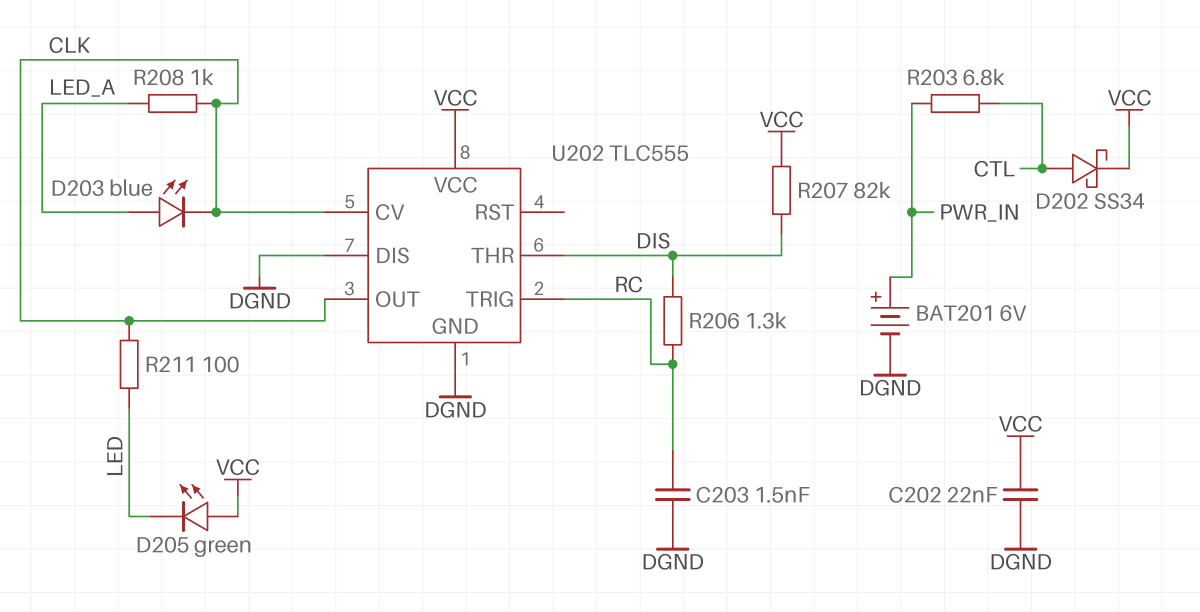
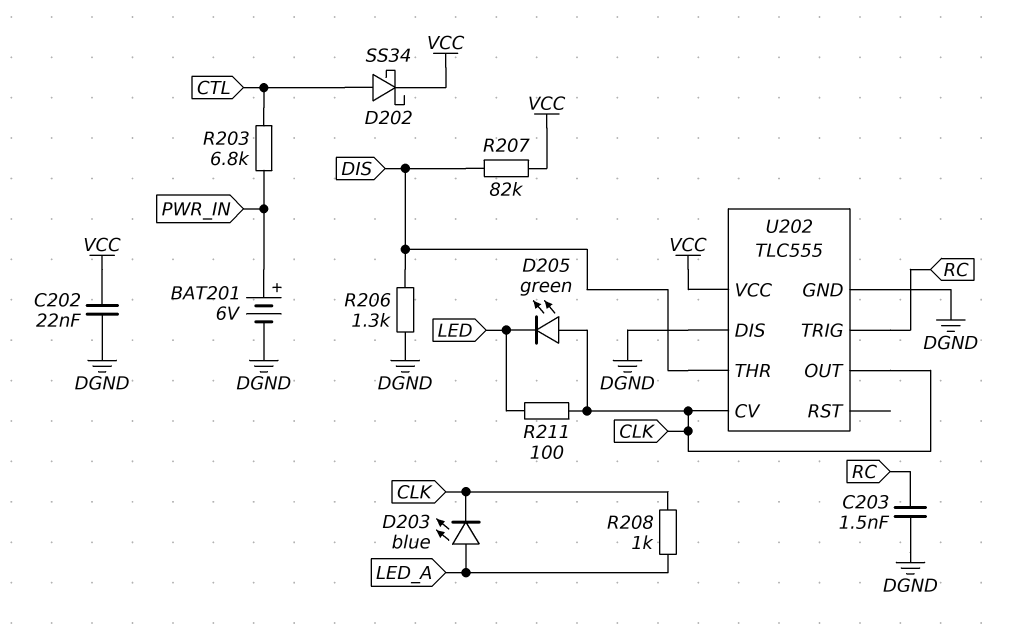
D205: LED green (A VCC, K LED) -> LED green (A CLK, K LED)
R206: 1.3k (DIS, RC) -> 1.3k (DGND, DIS)

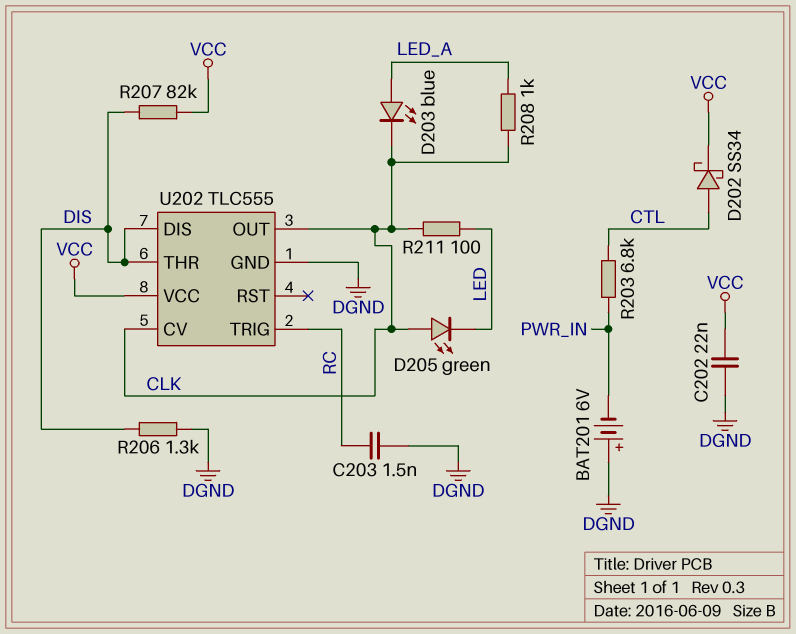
BAT201: 6V (plus PWR_IN, minus DGND) -> 6V (plus DGND, minus PWR_IN)
U202 pin DIS: DGND -> DIS

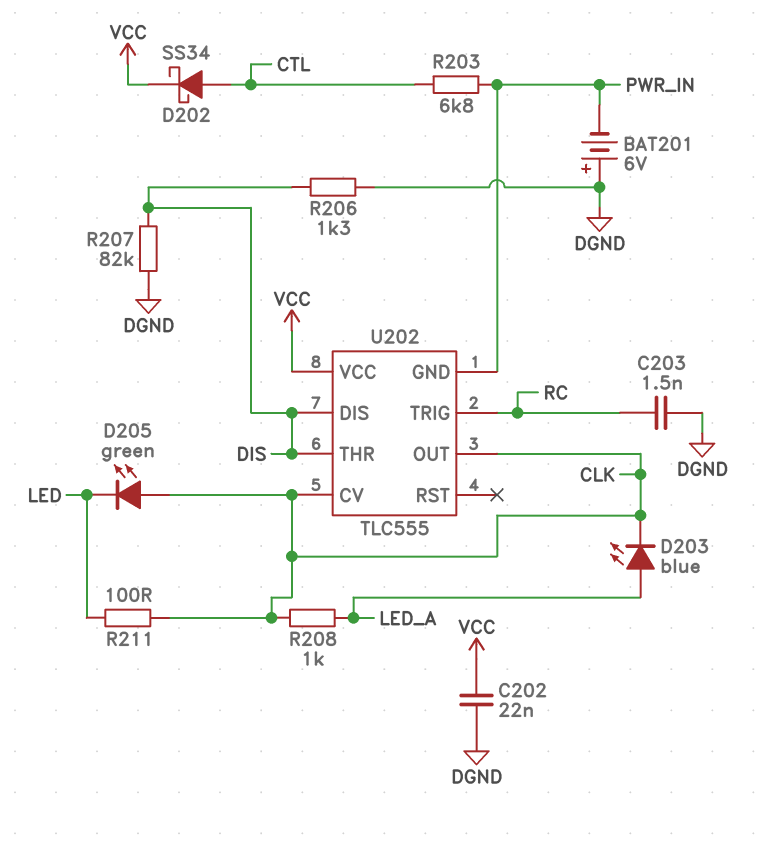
R207: 82k (DIS, VCC) -> 82k (DGND, DIS)
U202 pin GND: DGND -> PWR_IN

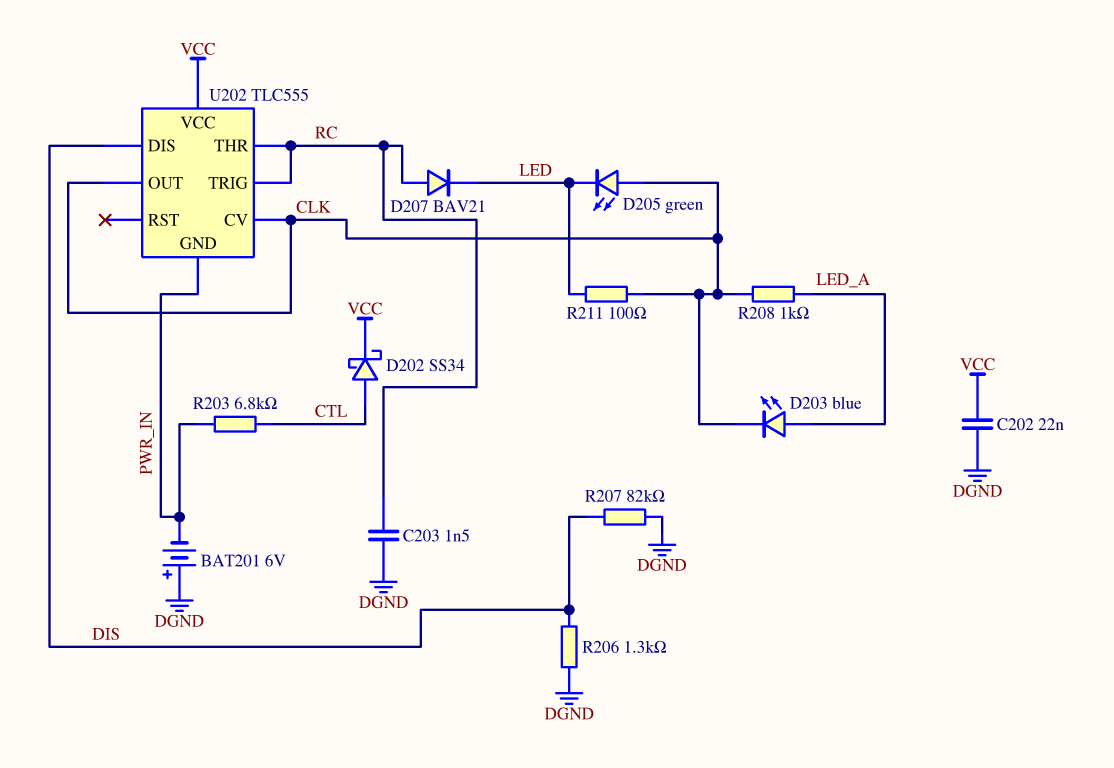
D207: none -> diode BAV21 (A RC, K LED)
U202 pin THR: DIS -> RC

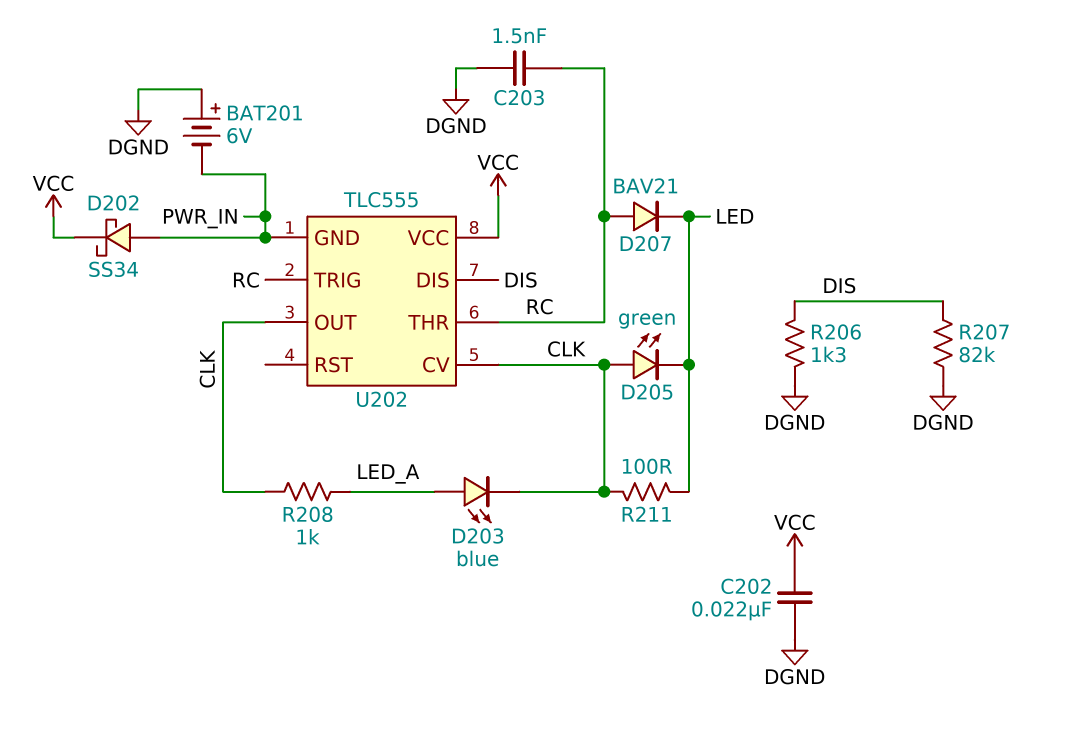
D202: schottky SS34 (A CTL, K VCC) -> schottky SS34 (A PWR_IN, K VCC)
R203: 6.8k (CTL, PWR_IN) -> none

